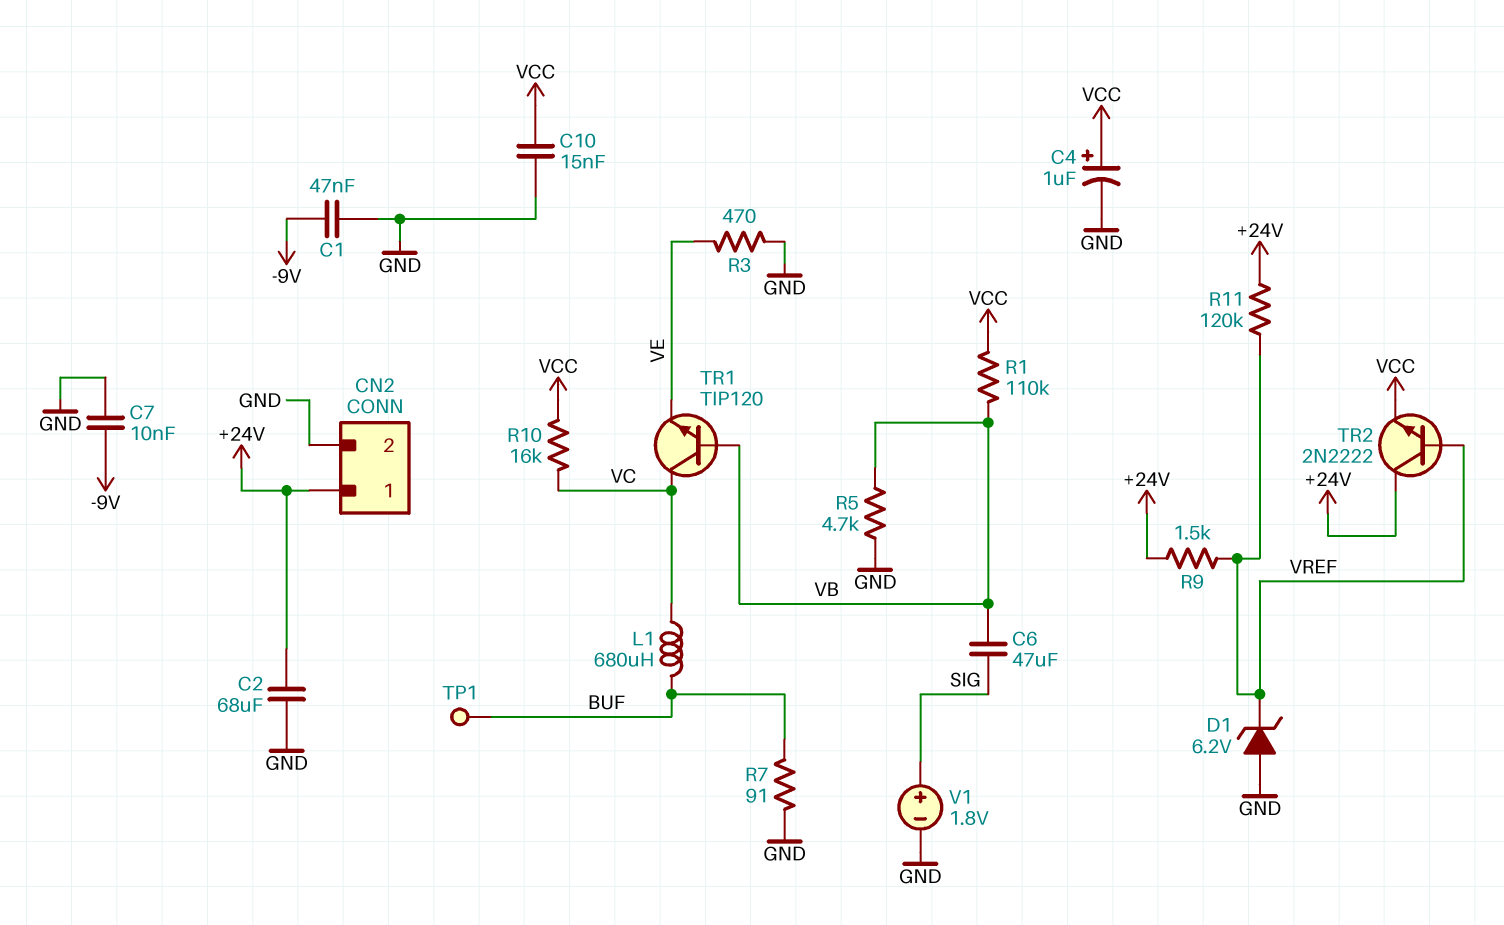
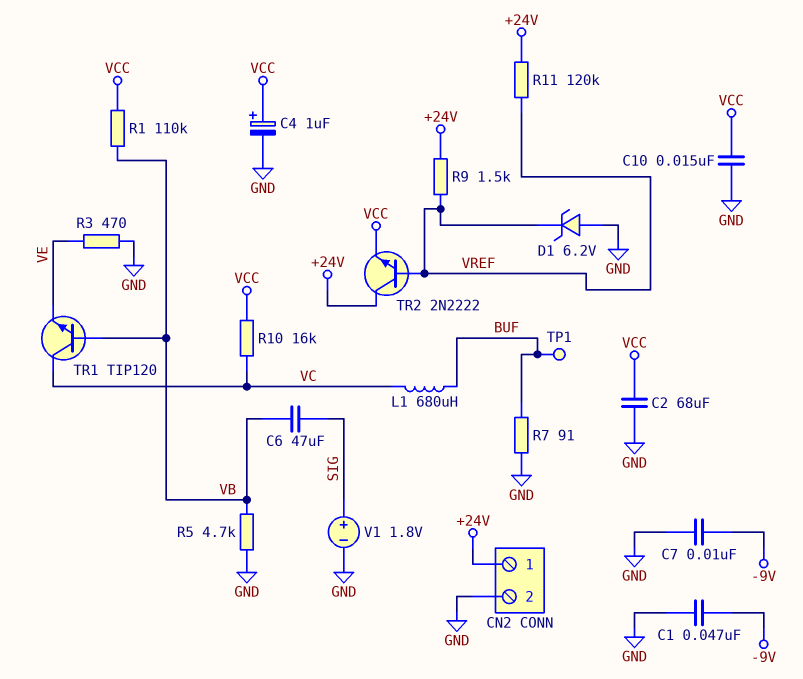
C2: 68uF (+24V, GND) -> 68uF (GND, VCC)

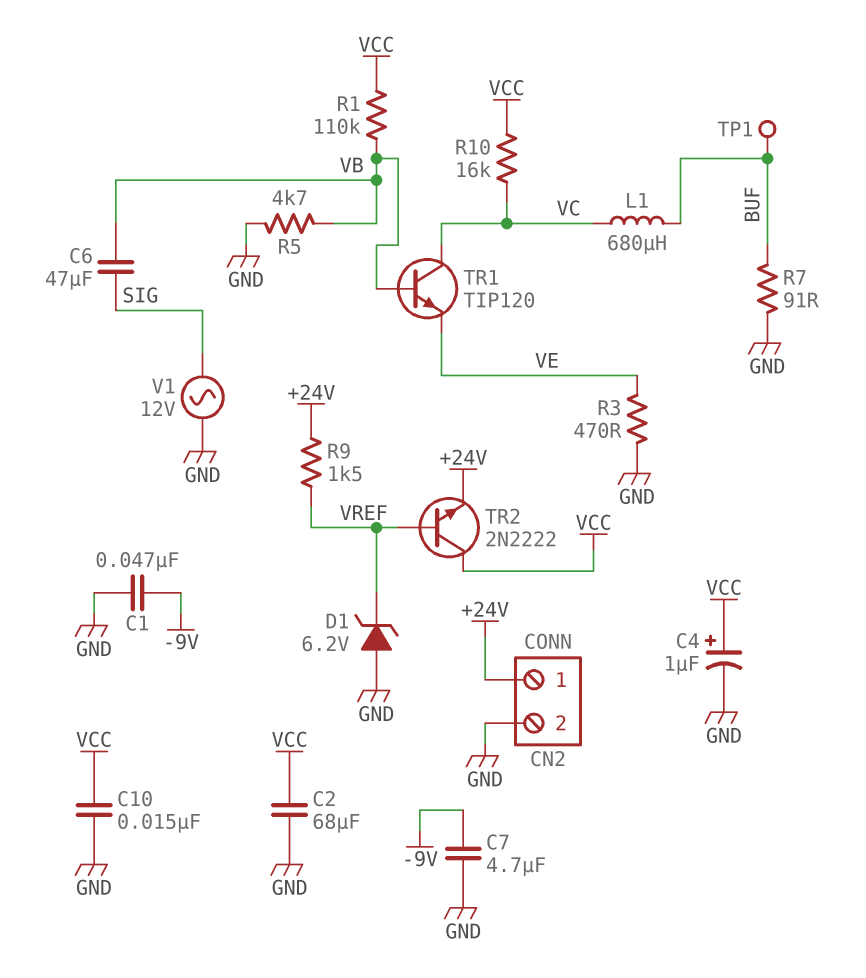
C7: 10nF (-9V, GND) -> 4.7uF (-9V, GND)
R11: 120k (+24V, VREF) -> none
TR2: NPN 2N2222 (B VREF, C +24V, E VCC) -> NPN 2N2222 (B VREF, C VCC, E +24V)
V1: 1.8V (plus SIG, minus GND) -> AC 12V (GND, SIG)

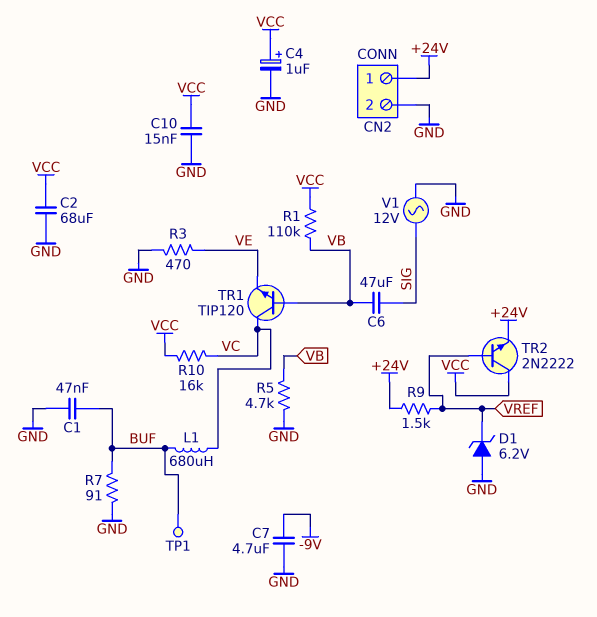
C1: 47nF (-9V, GND) -> 47nF (BUF, GND)

